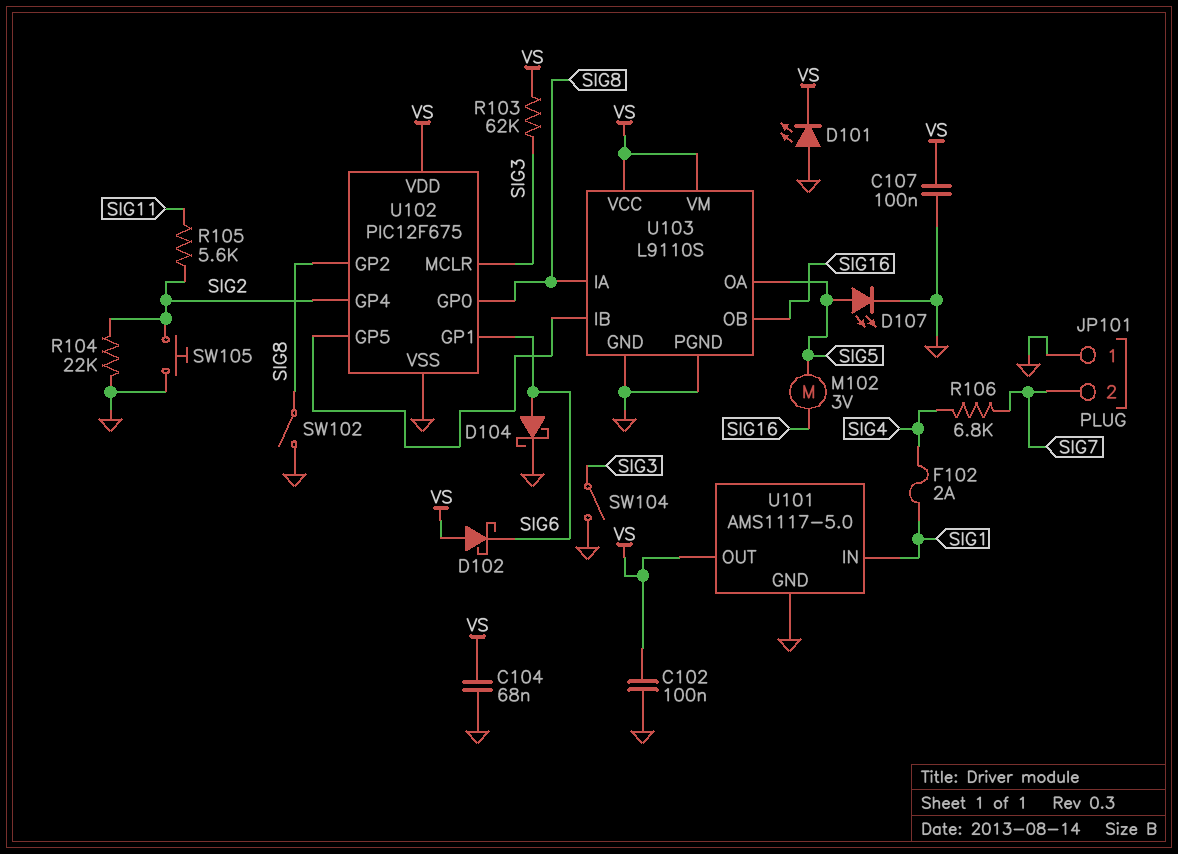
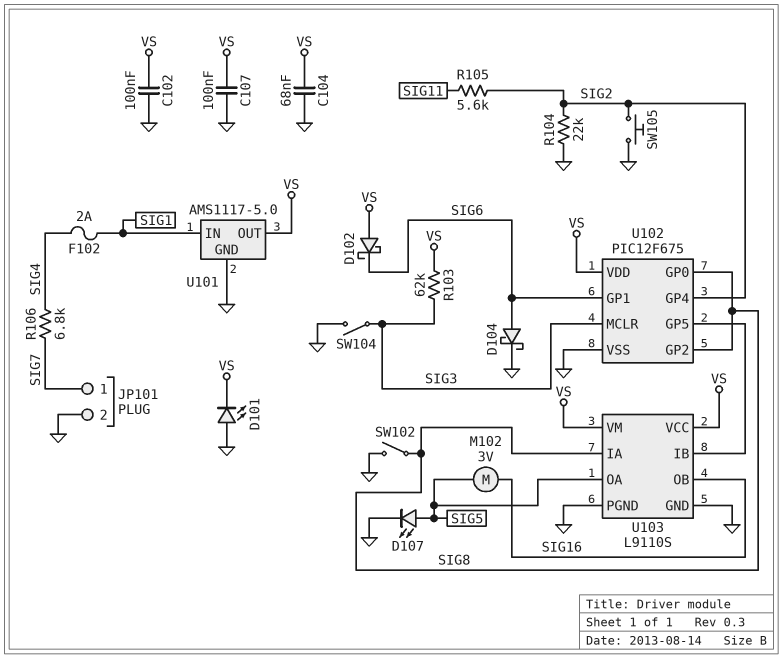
JP101 pin 1: GND -> SIG7
JP101 pin 2: SIG7 -> GND

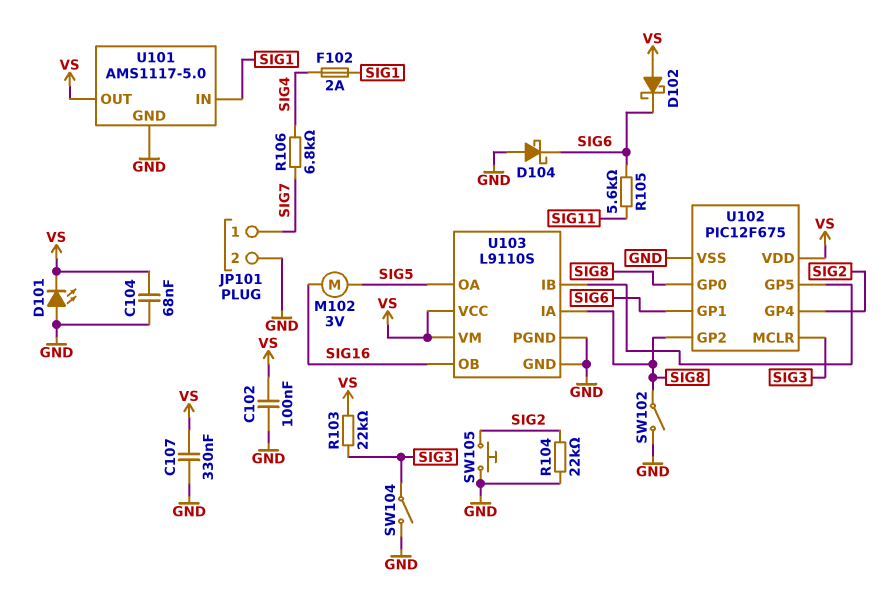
C107: 100nF (GND, VS) -> 330nF (GND, VS)
D104: schottky (A SIG6, K GND) -> schottky (A GND, K SIG6)
D107: LED (A SIG5, K GND) -> none
R103: 62k (SIG3, VS) -> 22k (SIG3, VS)
R105: 5.6k (SIG2, SIG11) -> 5.6k (SIG6, SIG11)

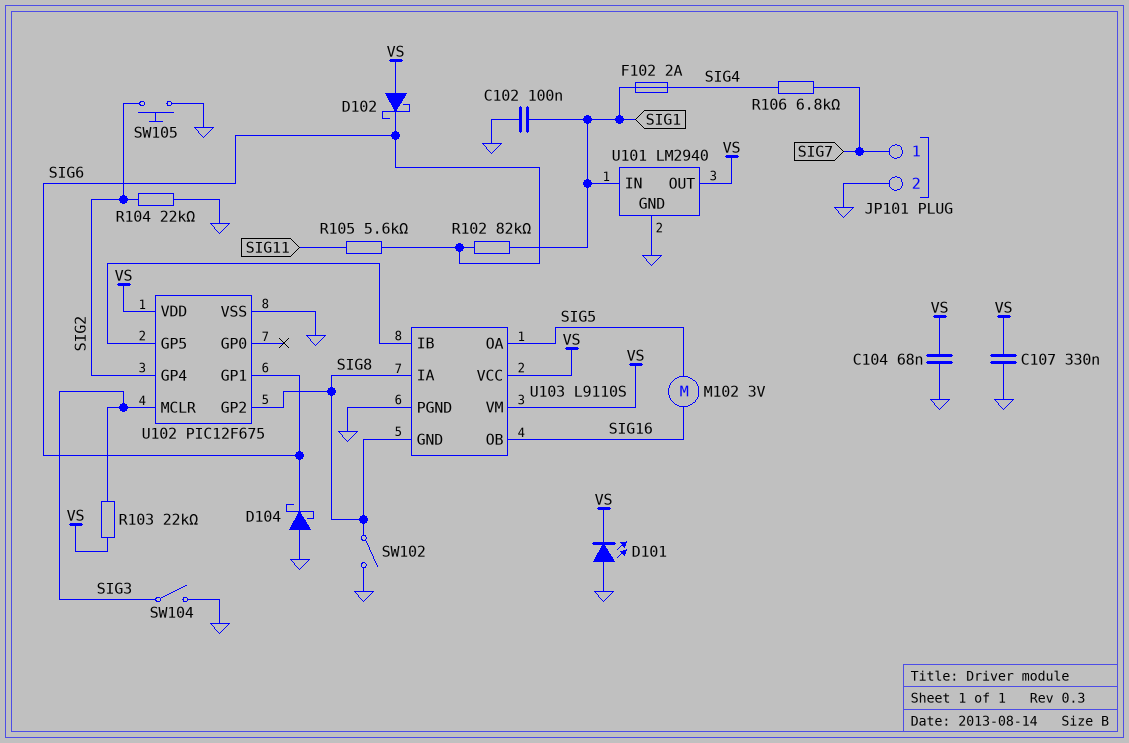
C102: 100nF (GND, VS) -> 100nF (GND, SIG1)
R102: none -> 82k (SIG1, SIG6)
U101: AMS1117-5.0 -> LM2940
U102 pin GP0: SIG8 -> none
U103 pin GND: GND -> SIG8

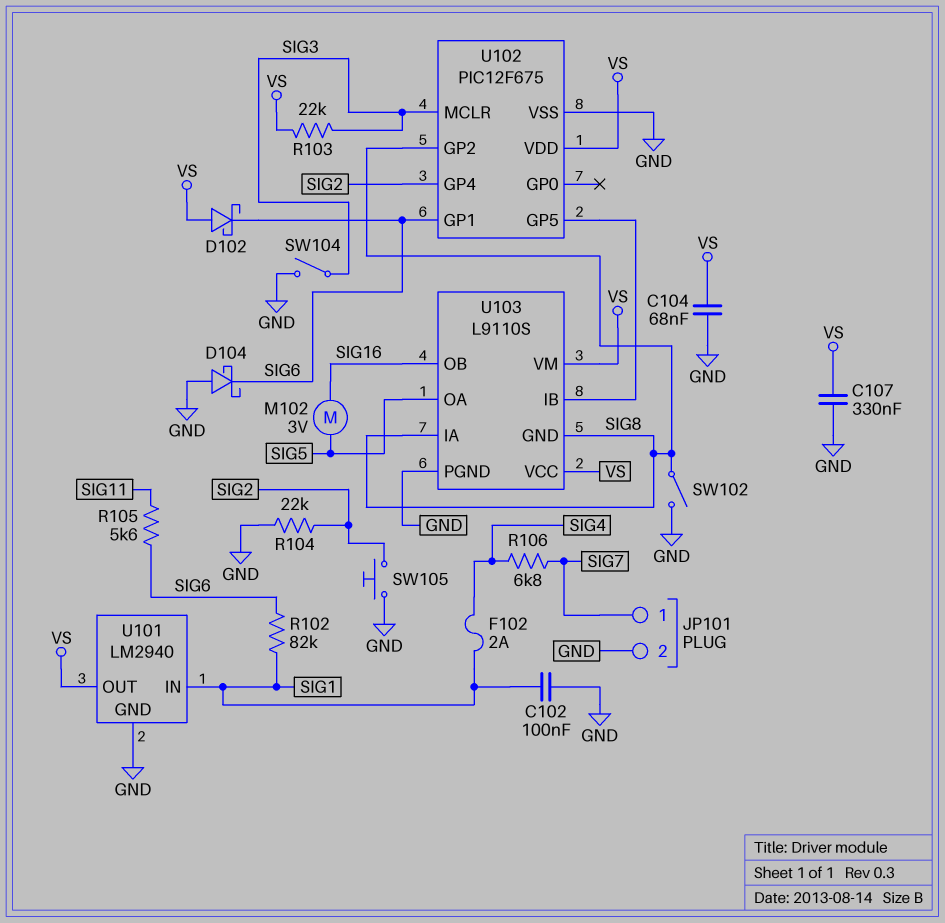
D101: LED (A GND, K VS) -> none

